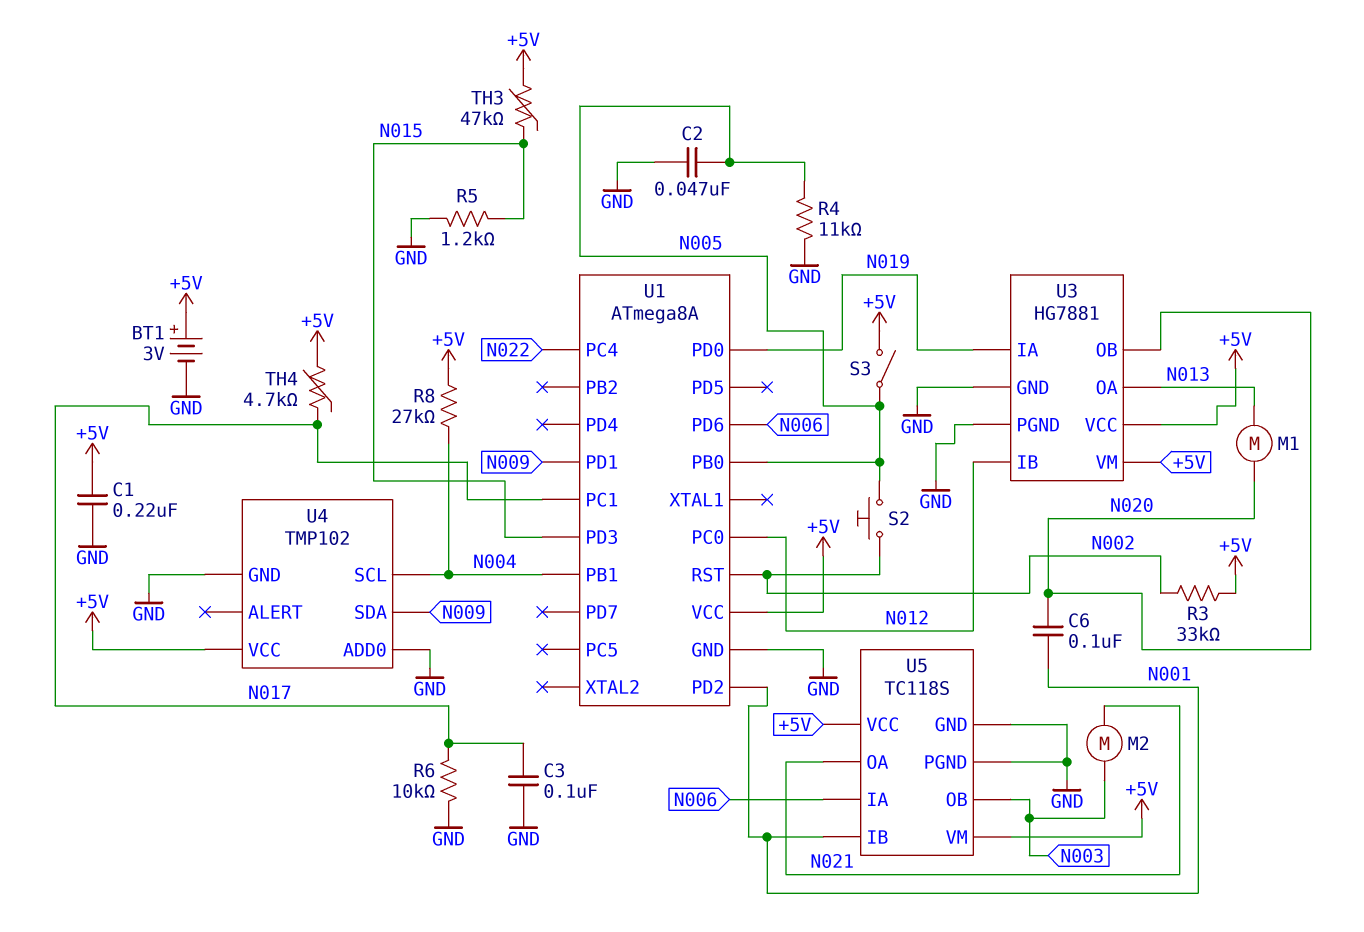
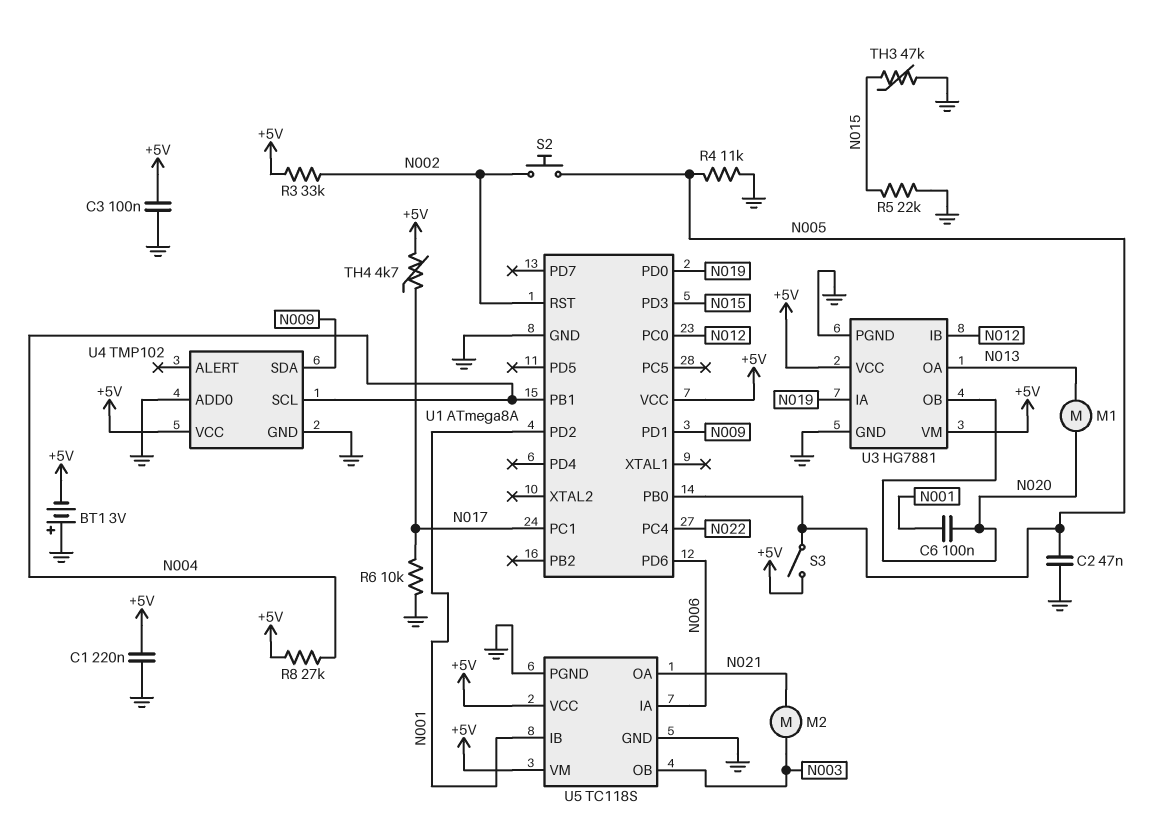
BT1: 3V (plus +5V, minus GND) -> 3V (plus GND, minus +5V)
C3: 100nF (GND, N017) -> 100nF (+5V, GND)
R5: 1.2k (GND, N015) -> 22k (GND, N015)
TH3: 47k (+5V, N015) -> 47k (GND, N015)

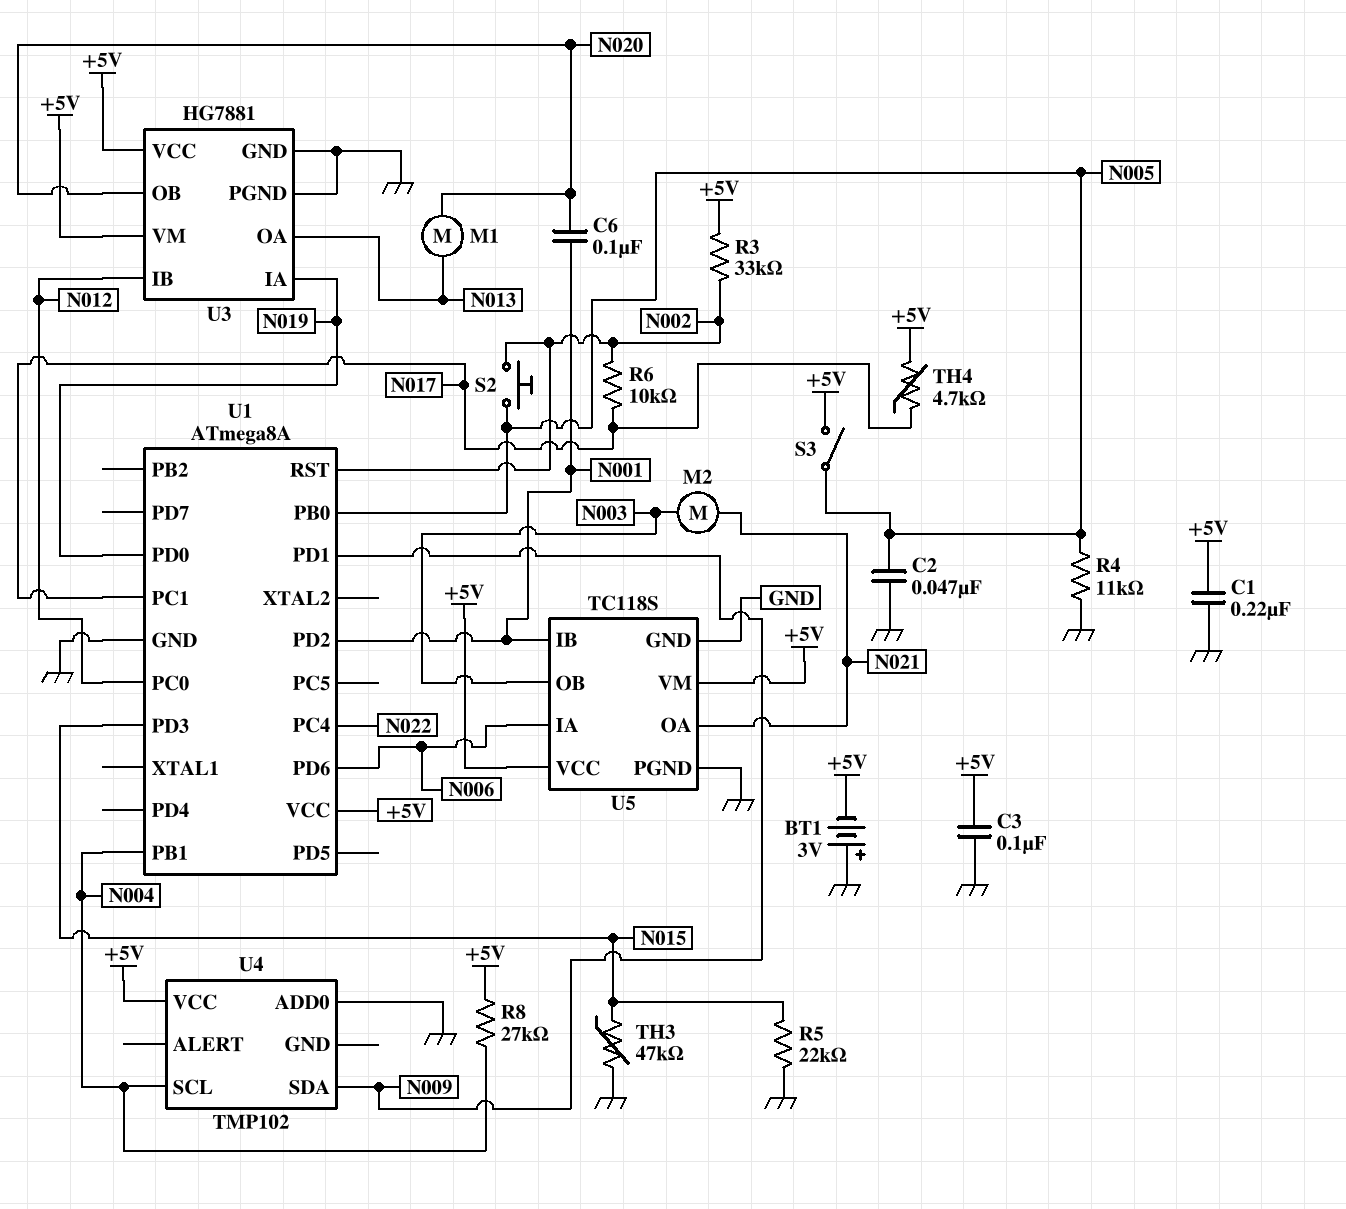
R6: 10k (GND, N017) -> 10k (N002, N017)
U4 pin GND: GND -> none

